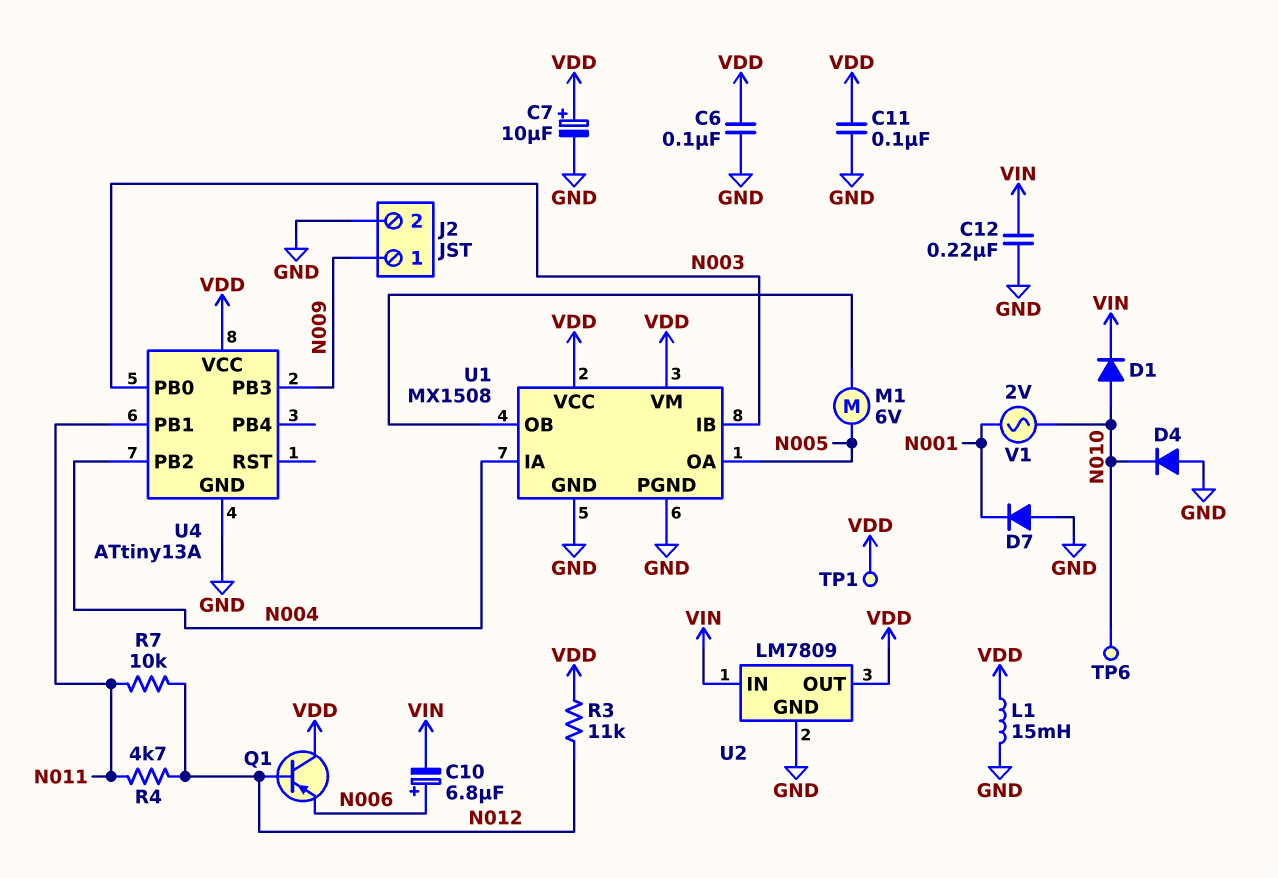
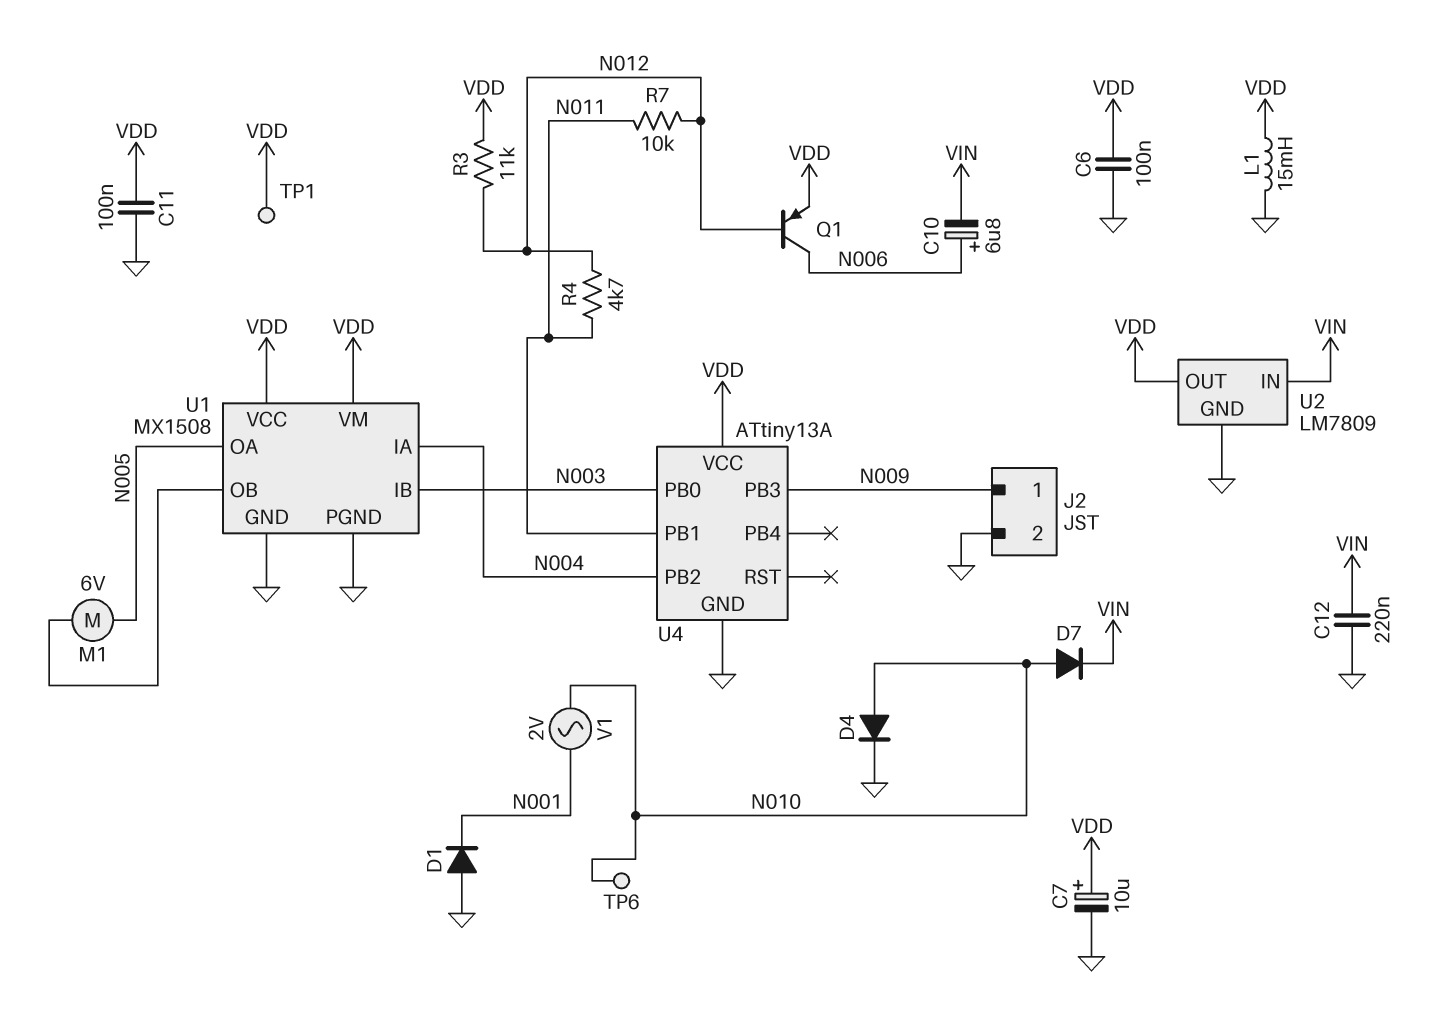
D1: diode (A N010, K VIN) -> diode (A GND, K N001)
D4: diode (A GND, K N010) -> diode (A N010, K GND)
D7: diode (A GND, K N001) -> diode (A N010, K VIN)
Q1: PNP (B N012, C VDD, E N006) -> PNP (B N012, C N006, E VDD)

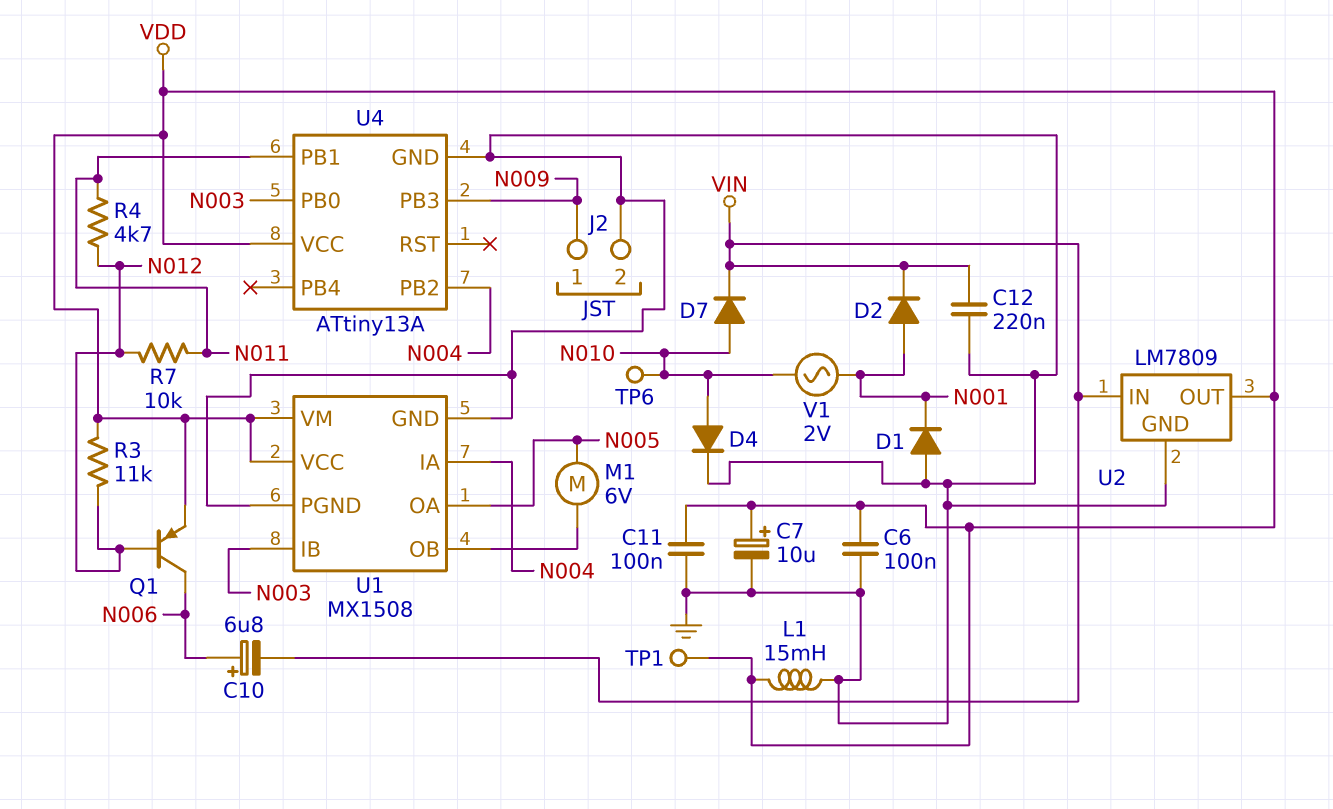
D2: none -> diode (A N001, K VIN)

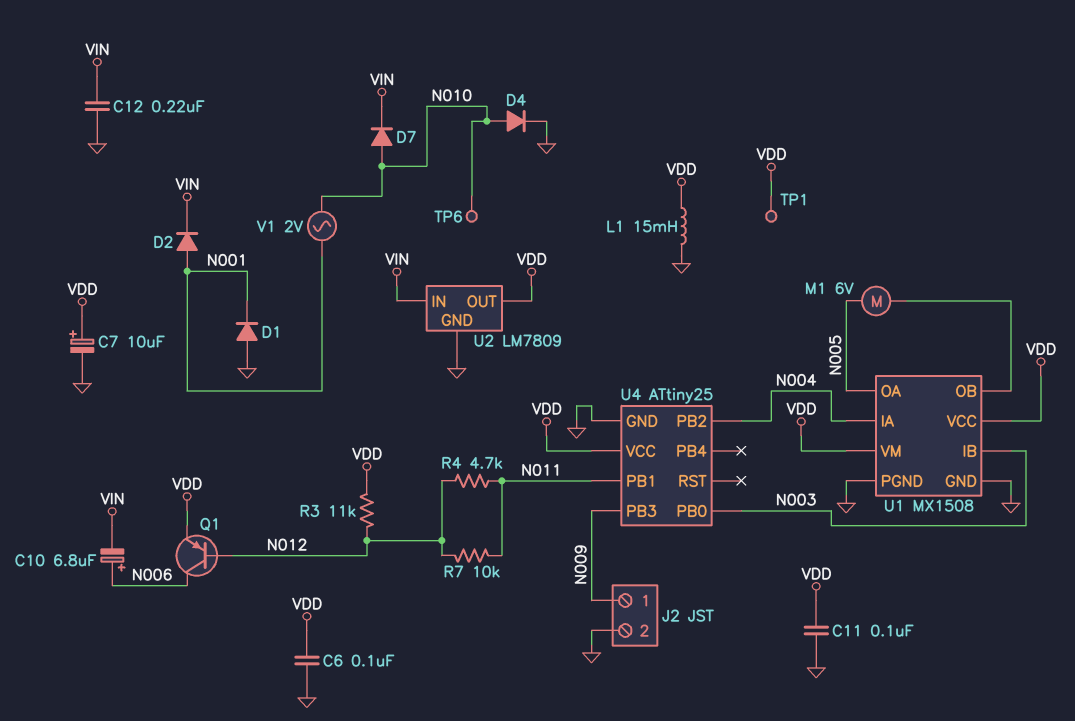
U4: ATtiny13A -> ATtiny25

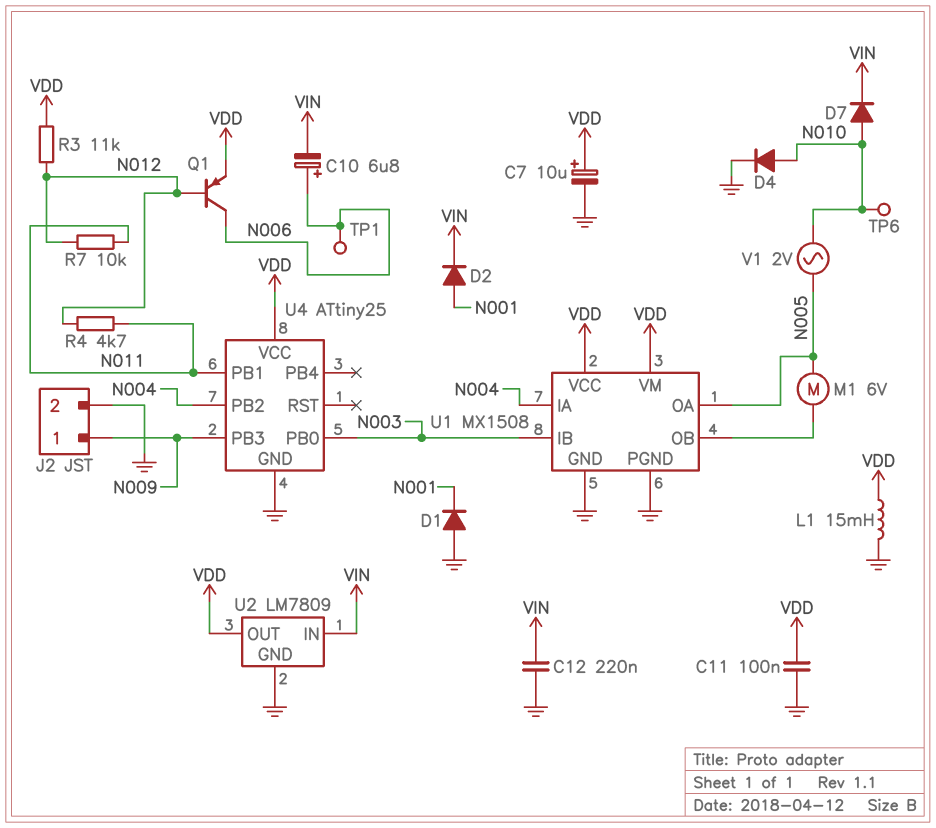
C6: 100nF (GND, VDD) -> none
TP1: test point (VDD) -> test point (N006)
V1: AC 2V (N001, N010) -> AC 2V (N005, N010)

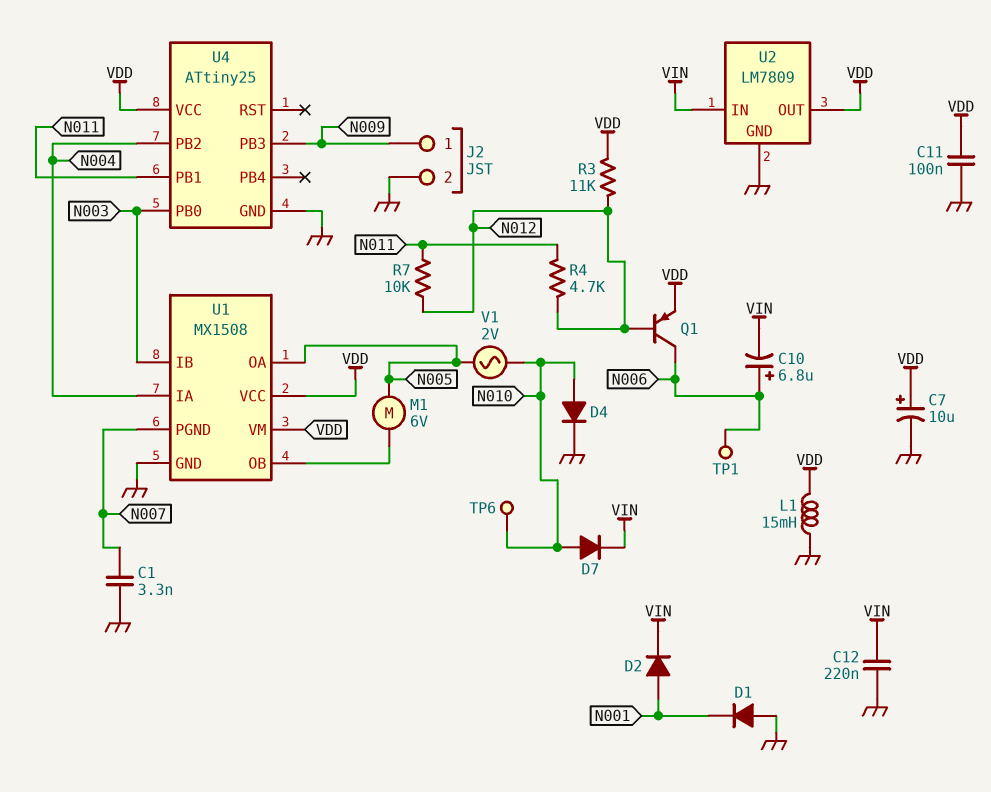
C1: none -> 3.3nF (GND, N007)
U1 pin PGND: GND -> N007

